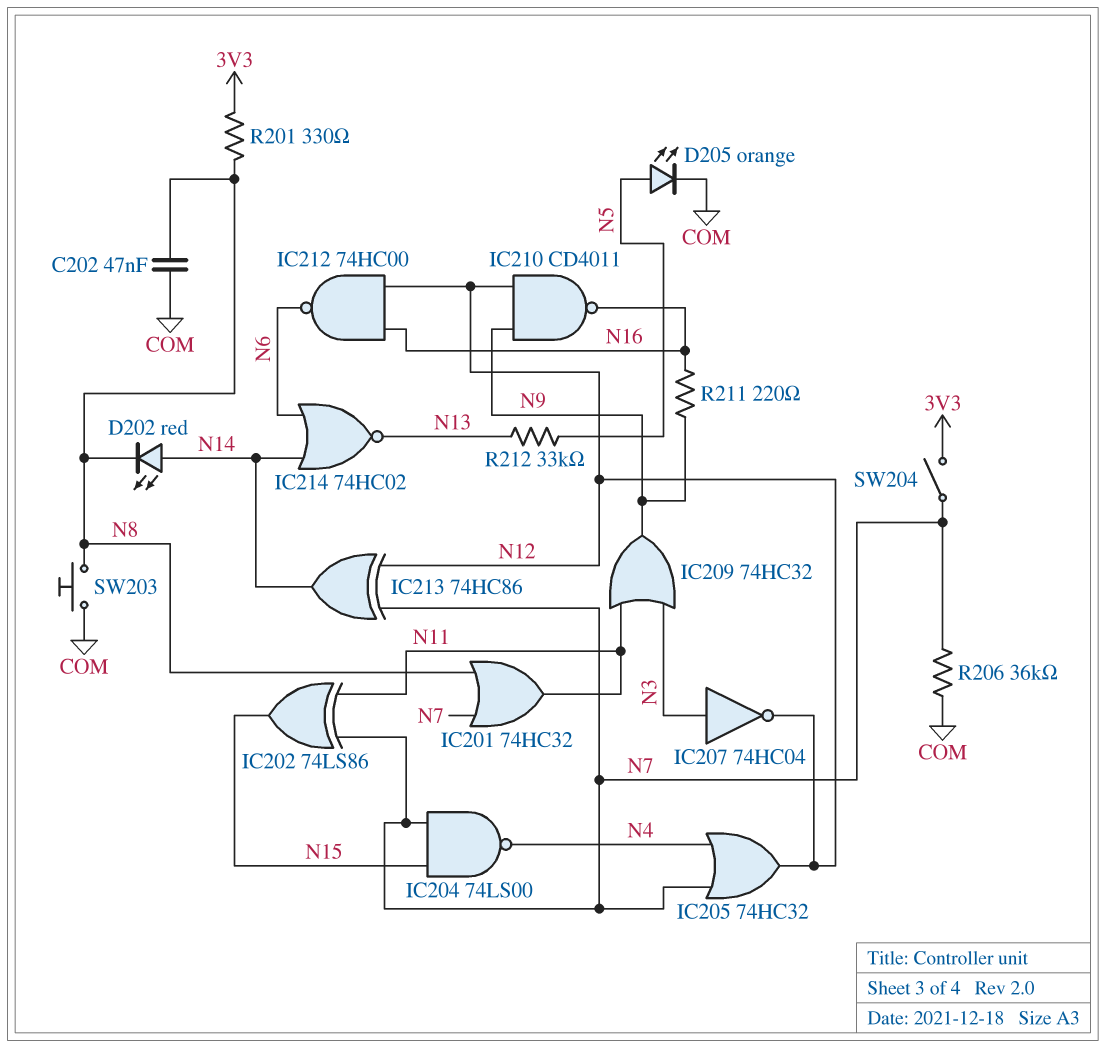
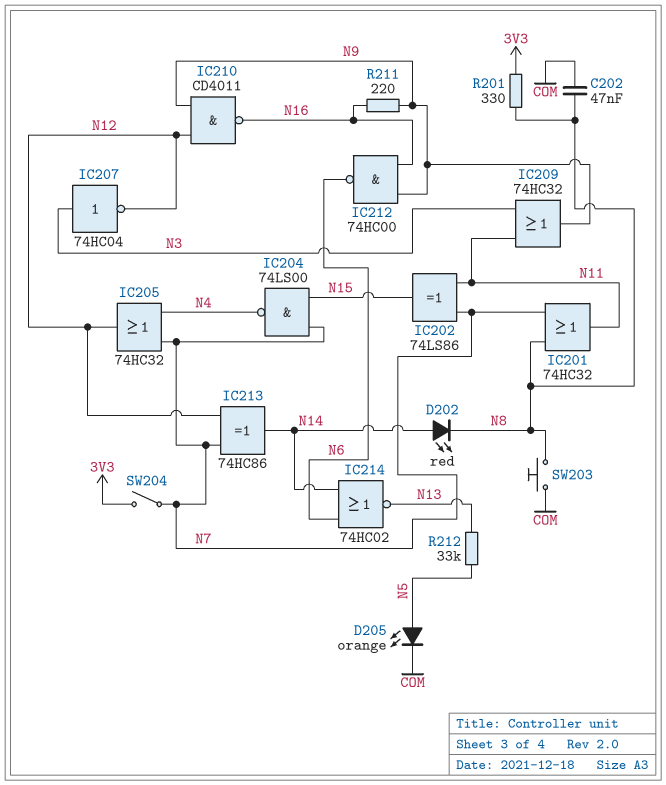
IC212: NAND 74HC00 (in N12, in N16, out N6) -> NAND 74HC00 (in N9, in N16, out N6)
R206: 36k (COM, N7) -> none

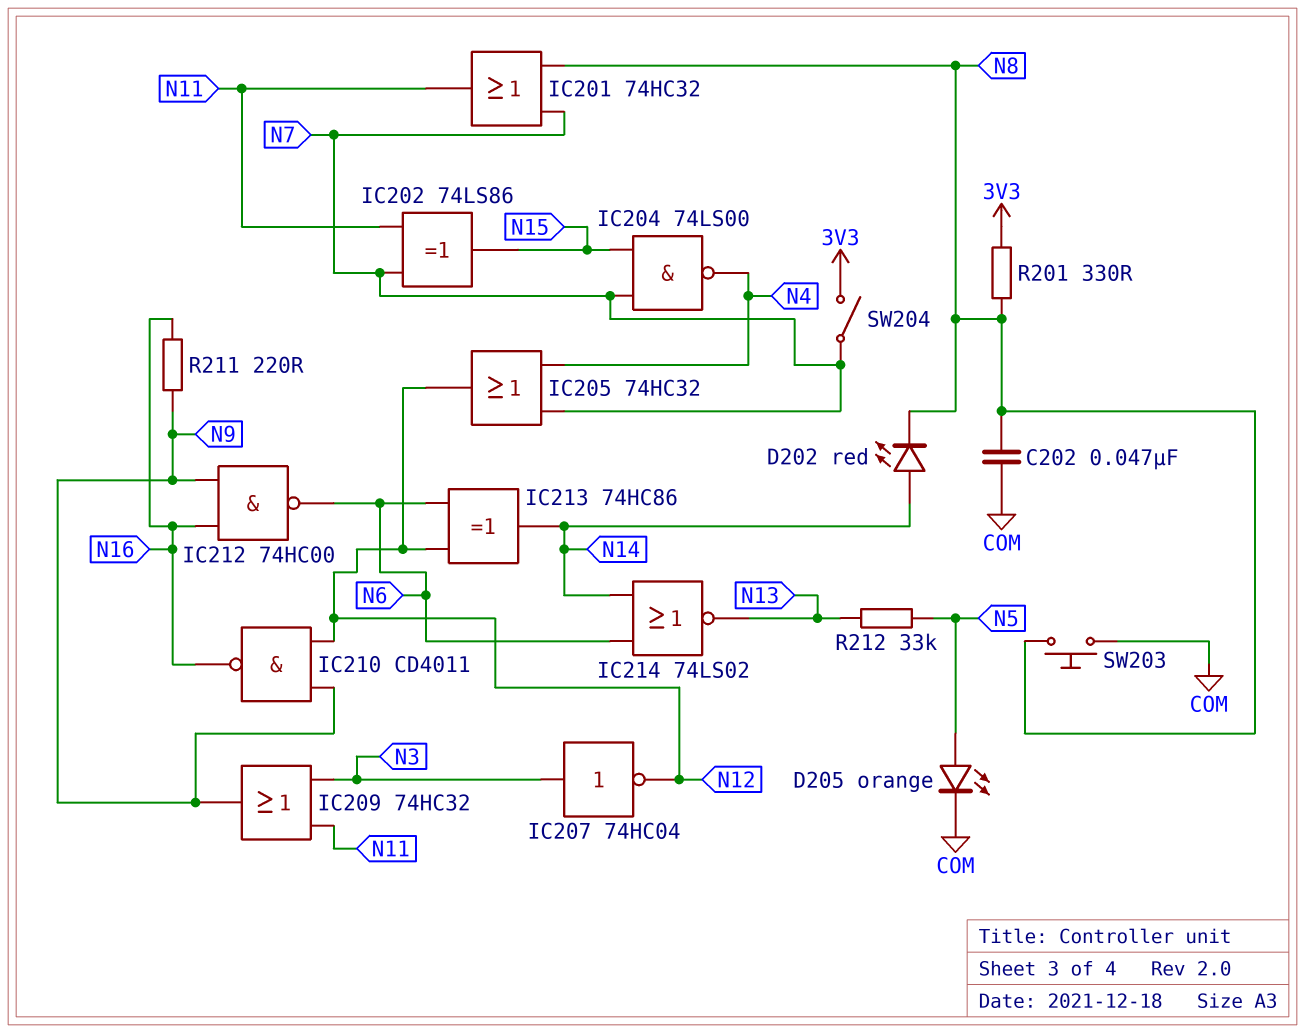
IC213: XOR 74HC86 (in N7, in N12, out N14) -> XOR 74HC86 (in N6, in N12, out N14)
IC214: NOR 74HC02 (in N6, in N14, out N13) -> NOR 74LS02 (in N6, in N14, out N13)

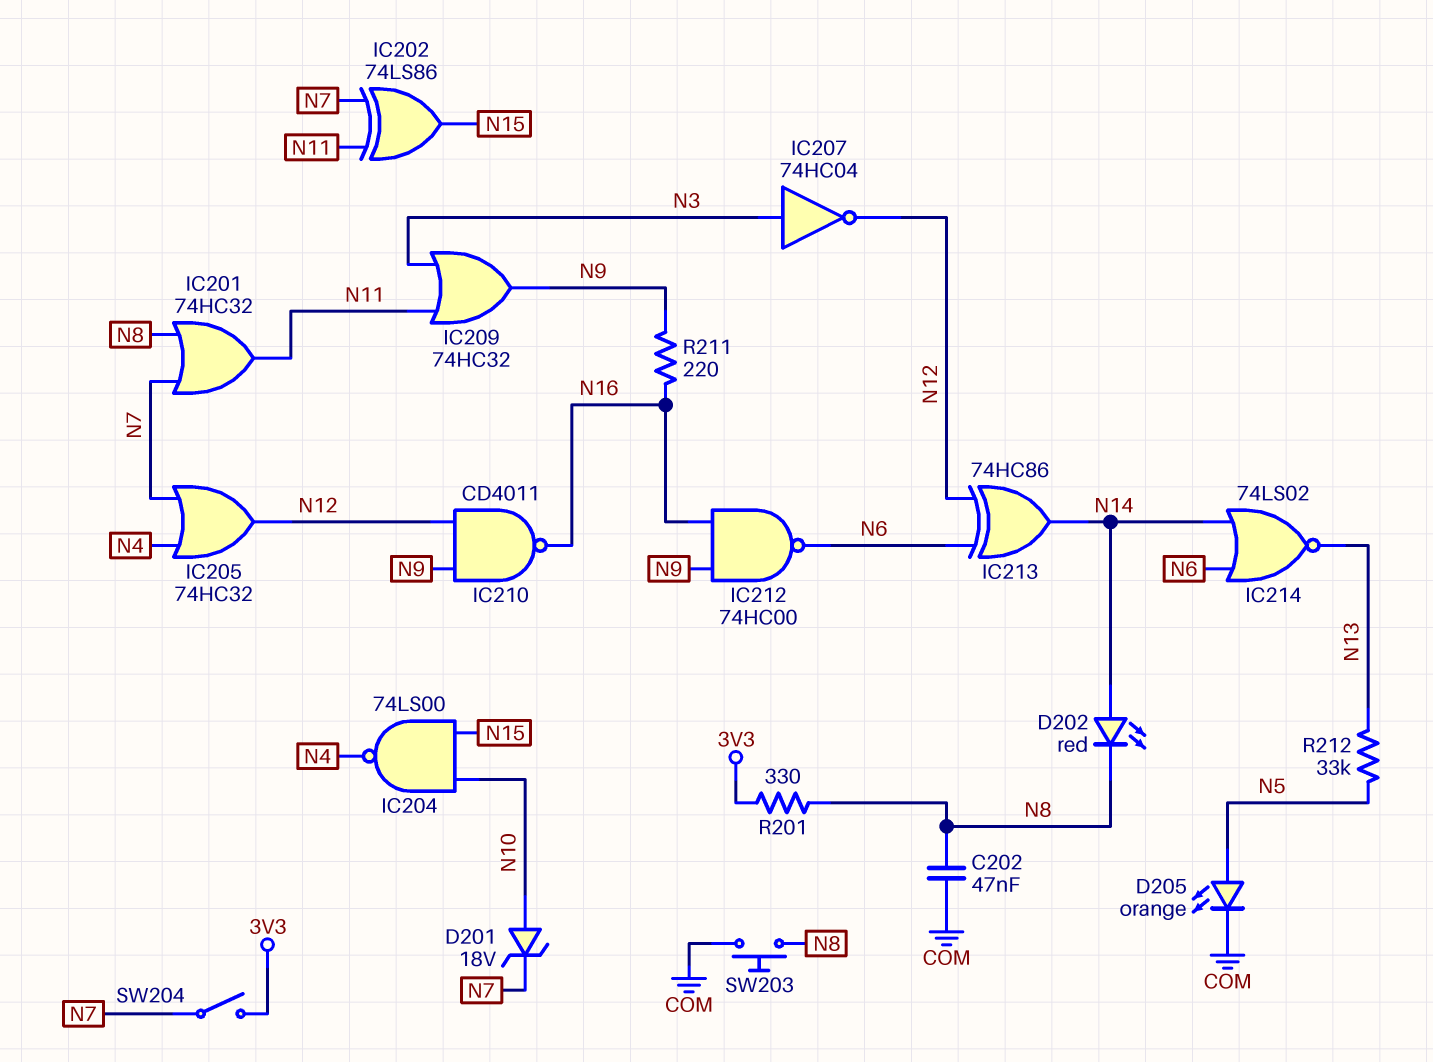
D201: none -> zener 18V (A N10, K N7)
IC204: NAND 74LS00 (in N7, in N15, out N4) -> NAND 74LS00 (in N10, in N15, out N4)

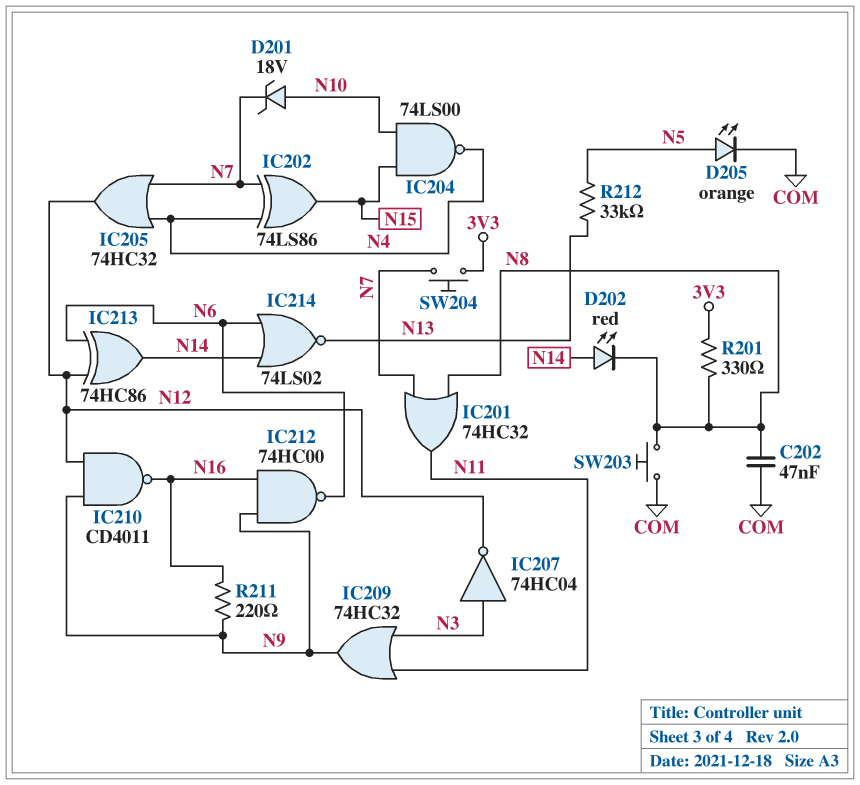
IC202: XOR 74LS86 (in N7, in N11, out N15) -> XOR 74LS86 (in N4, in N7, out N15)
SW204: switch (3V3, N7) -> button (3V3, N7)

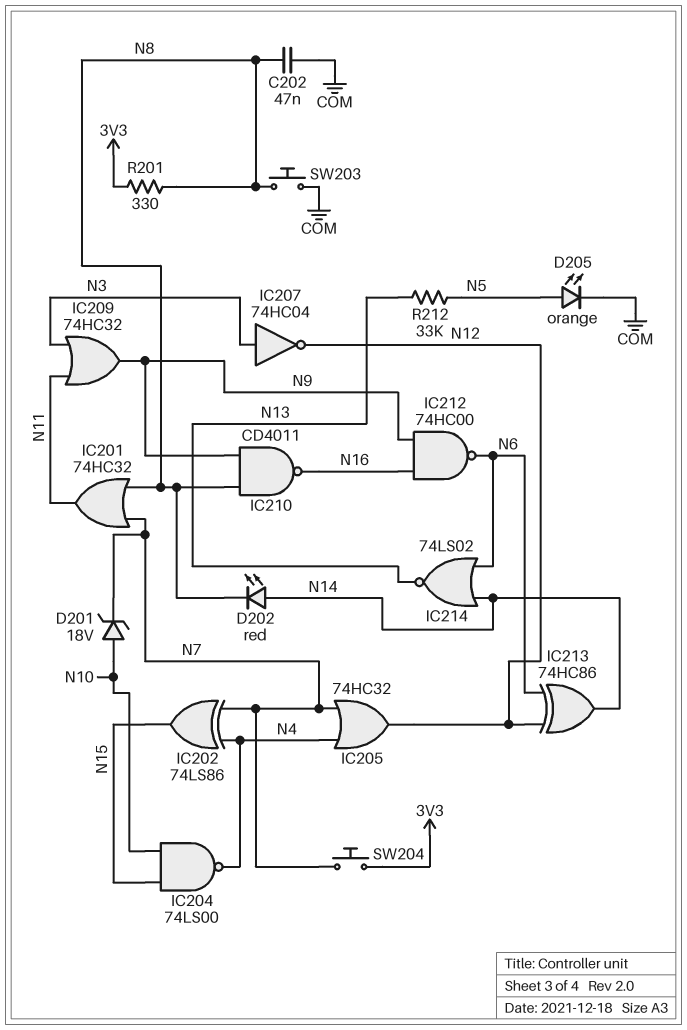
IC210: NAND CD4011 (in N9, in N12, out N16) -> NAND CD4011 (in N8, in N9, out N16)
R211: 220 (N9, N16) -> none

